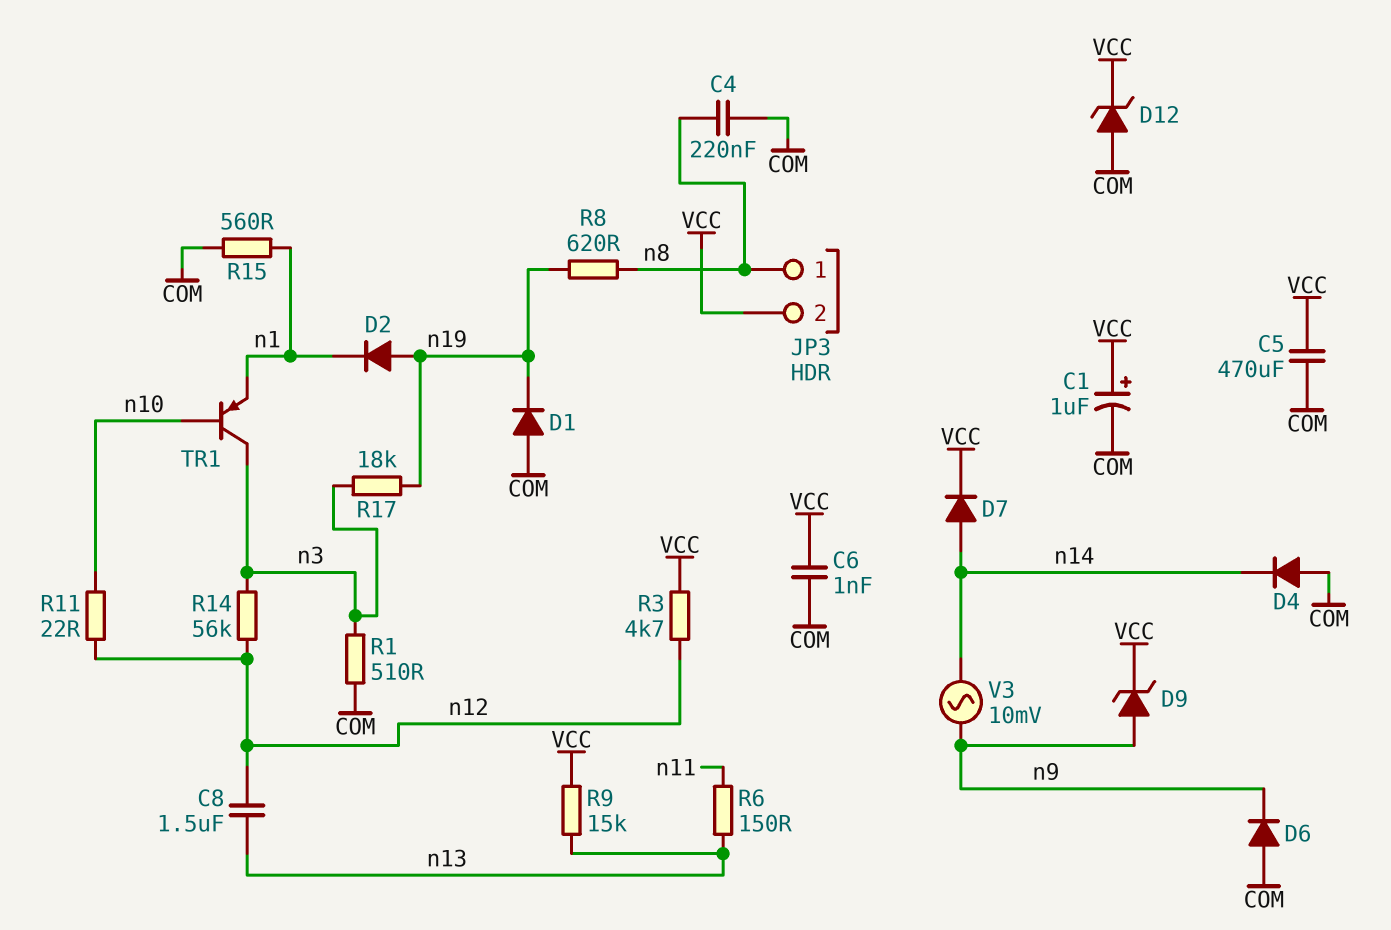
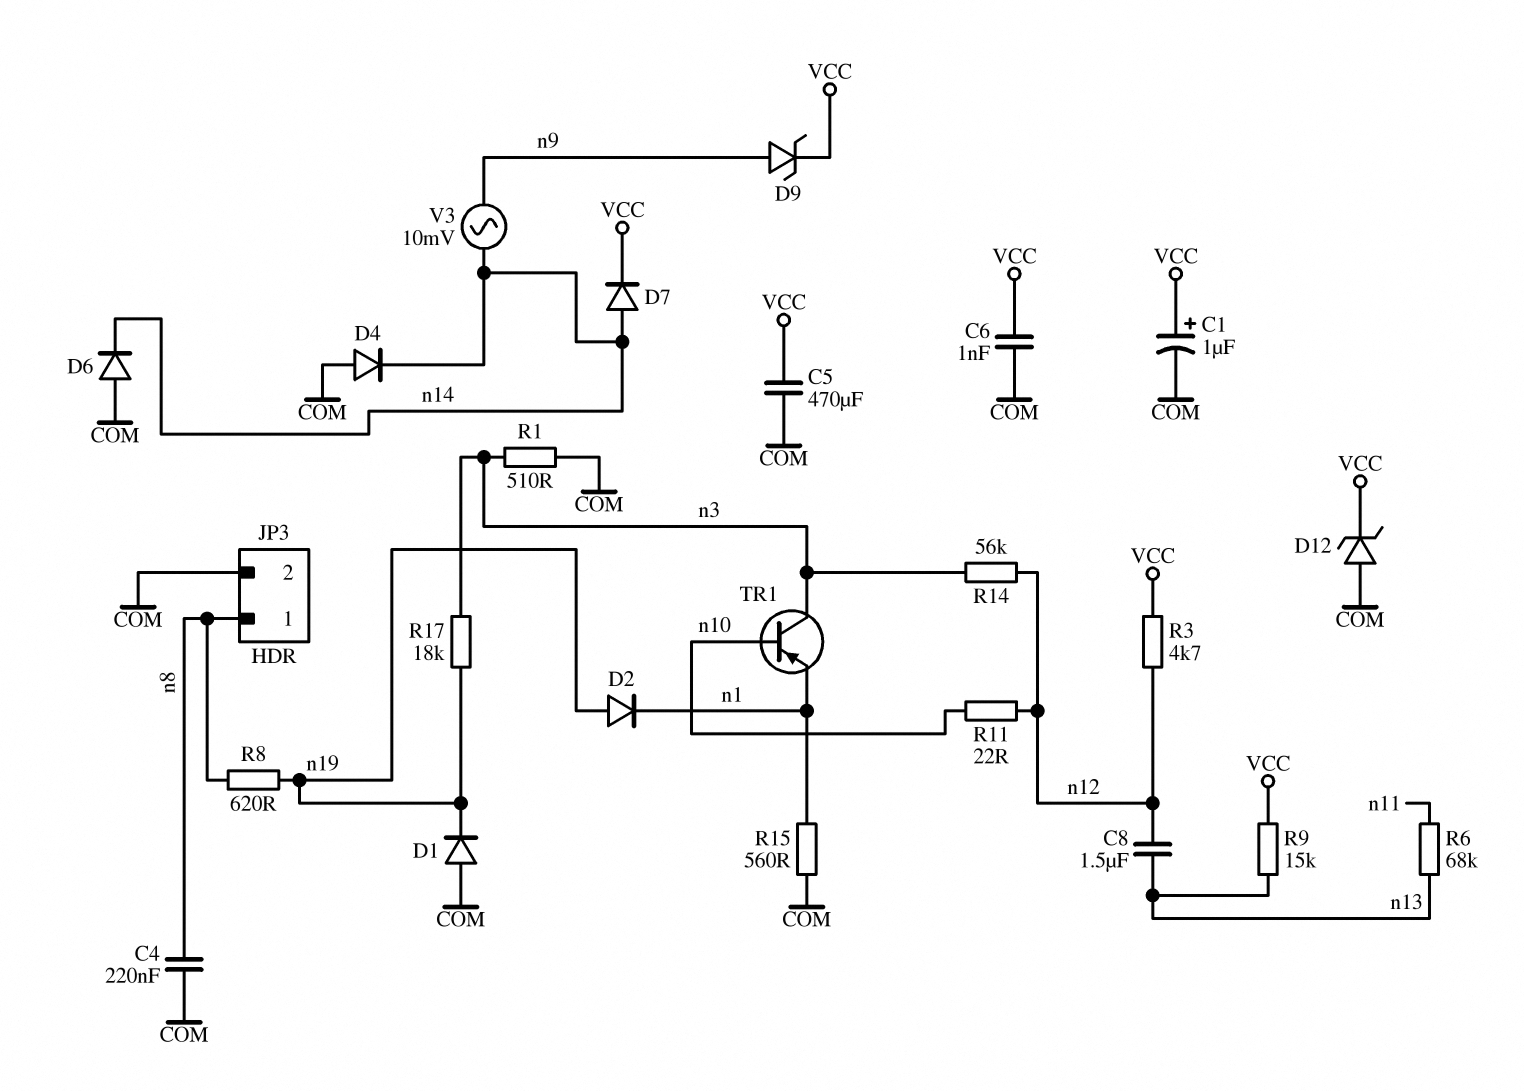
D6: diode (A COM, K n9) -> diode (A COM, K n14)
JP3 pin 2: VCC -> COM
R6: 150 (n11, n13) -> 68k (n11, n13)

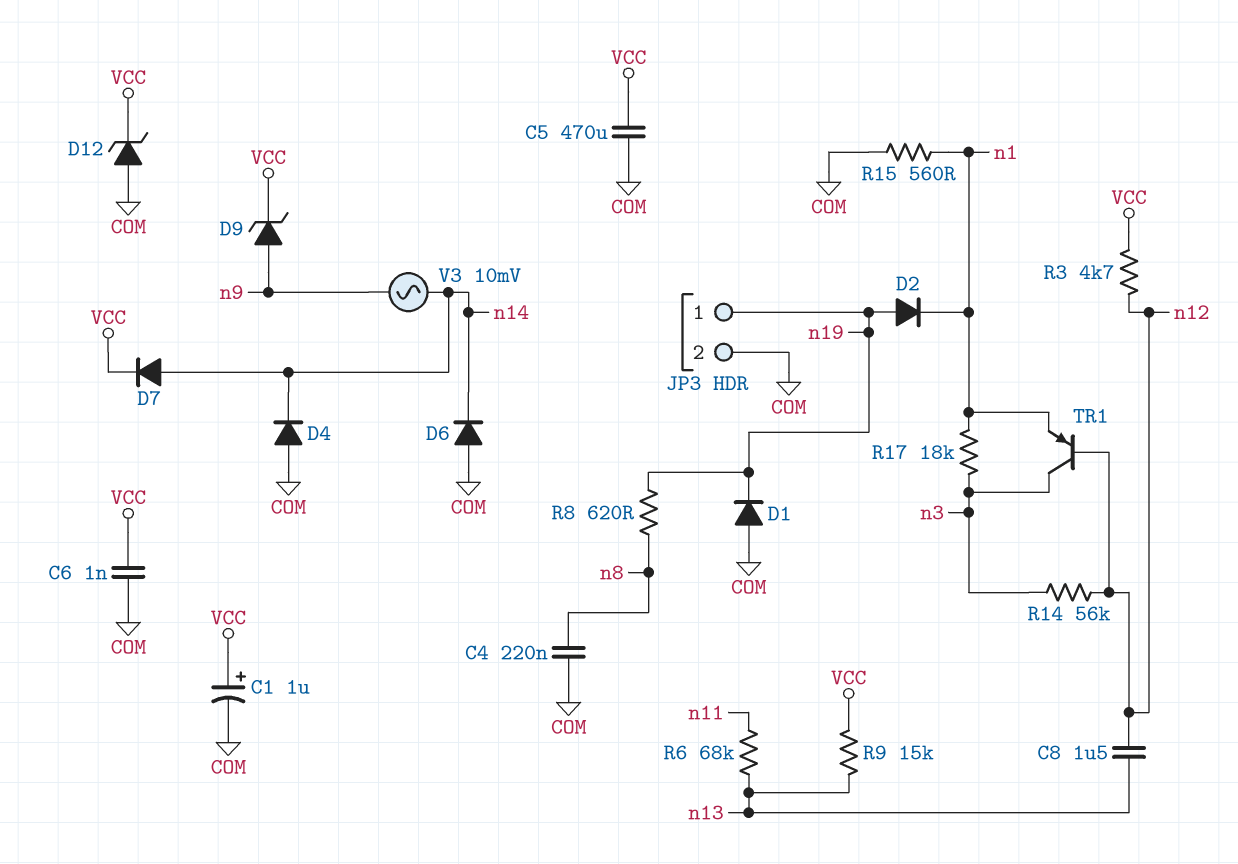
JP3 pin 1: n8 -> n19
R1: 510 (COM, n3) -> none
R11: 22 (n10, n12) -> none
R17: 18k (n3, n19) -> 18k (n1, n3)
TR1: PNP (B n10, C n3, E n1) -> PNP (B n12, C n3, E n1)

